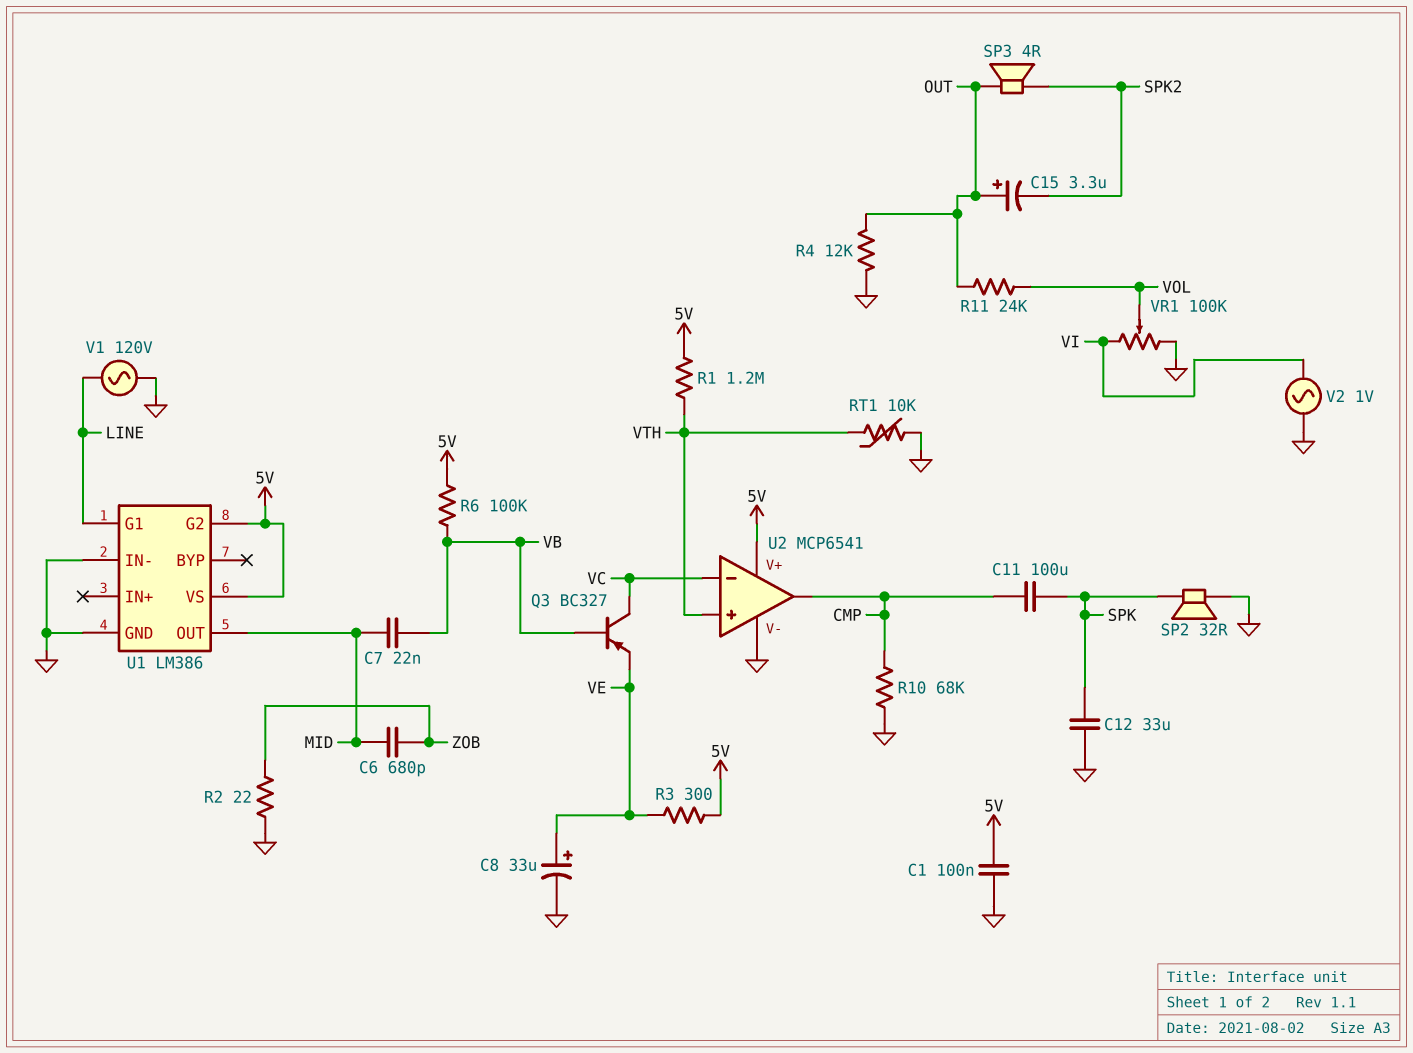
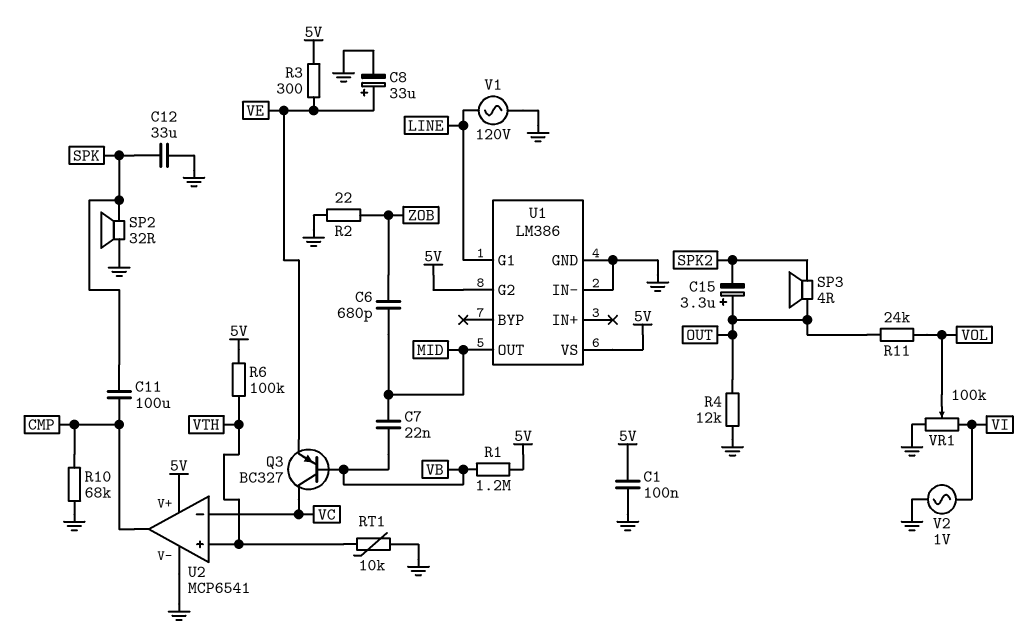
R1: 1.2M (5V, VTH) -> 1.2M (5V, VB)
R6: 100k (5V, VB) -> 100k (5V, VTH)

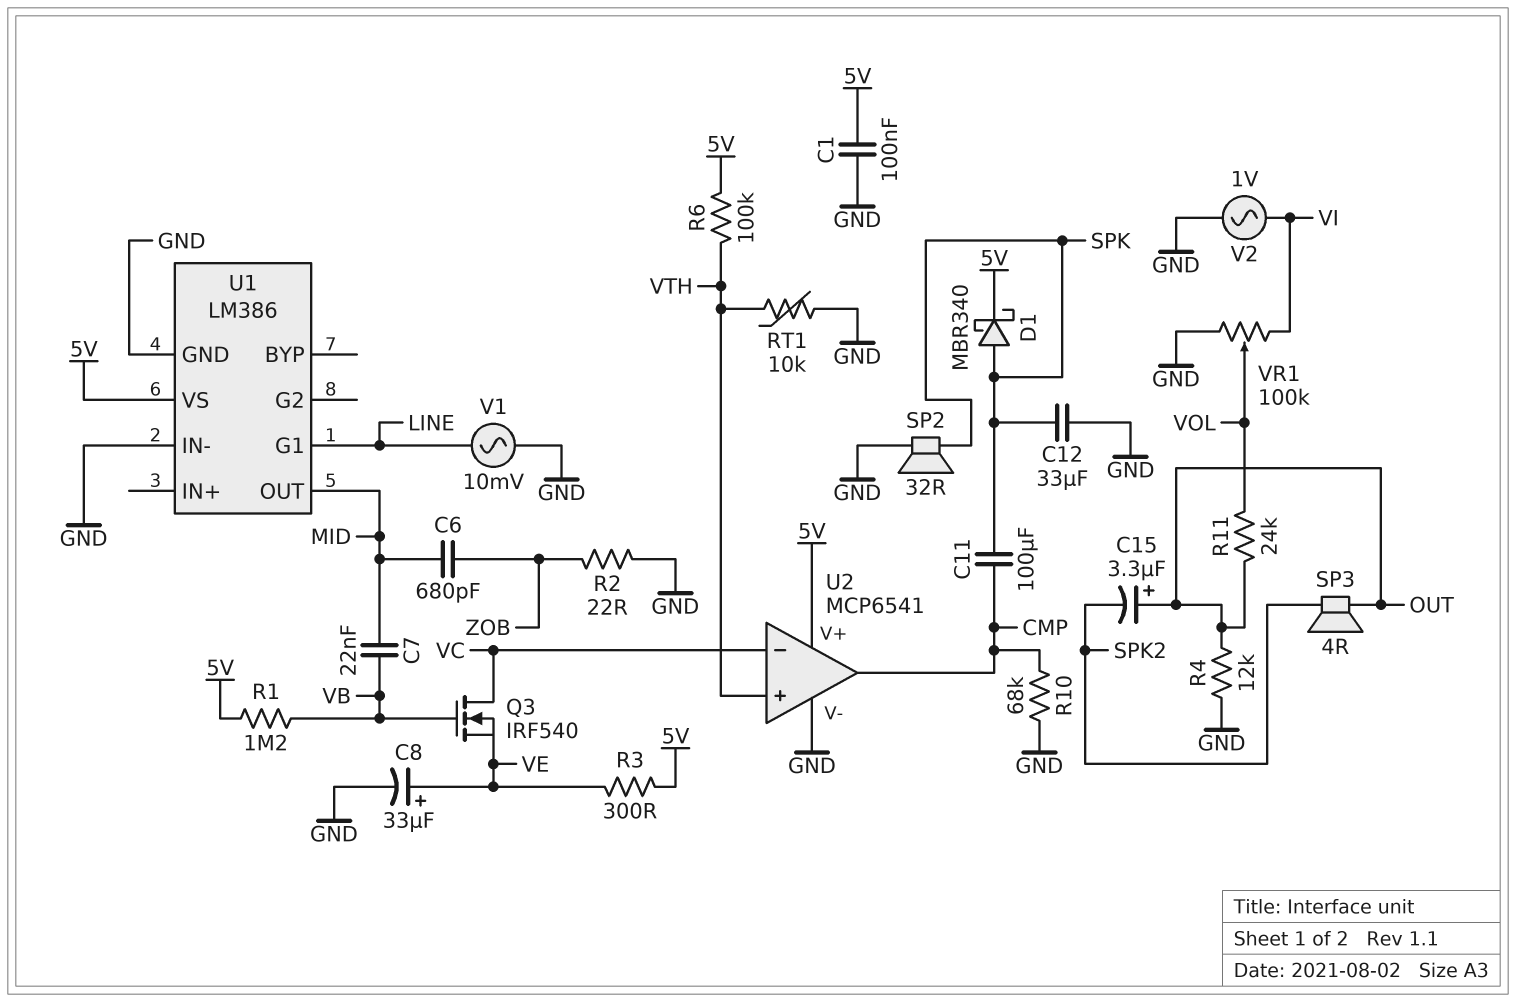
D1: none -> schottky MBR340 (A SPK, K 5V)
Q3: PNP BC327 (B VB, C VC, E VE) -> NMOS IRF540 (G VB, D VC, S VE)
U1 pin G2: 5V -> none
V1: AC 120V (GND, LINE) -> AC 10mV (GND, LINE)

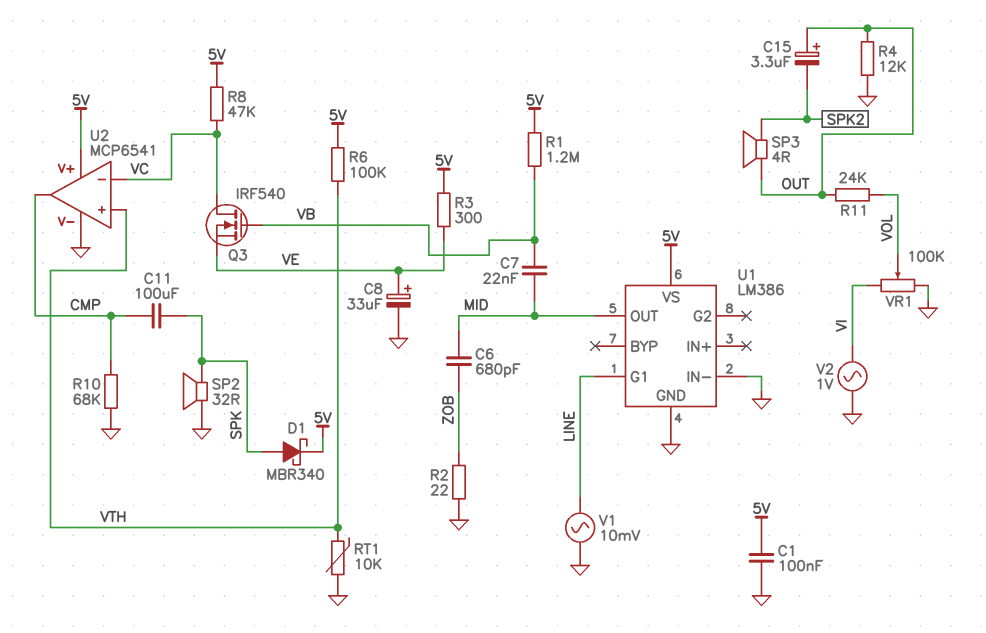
C12: 33uF (GND, SPK) -> none
R8: none -> 47k (5V, VC)

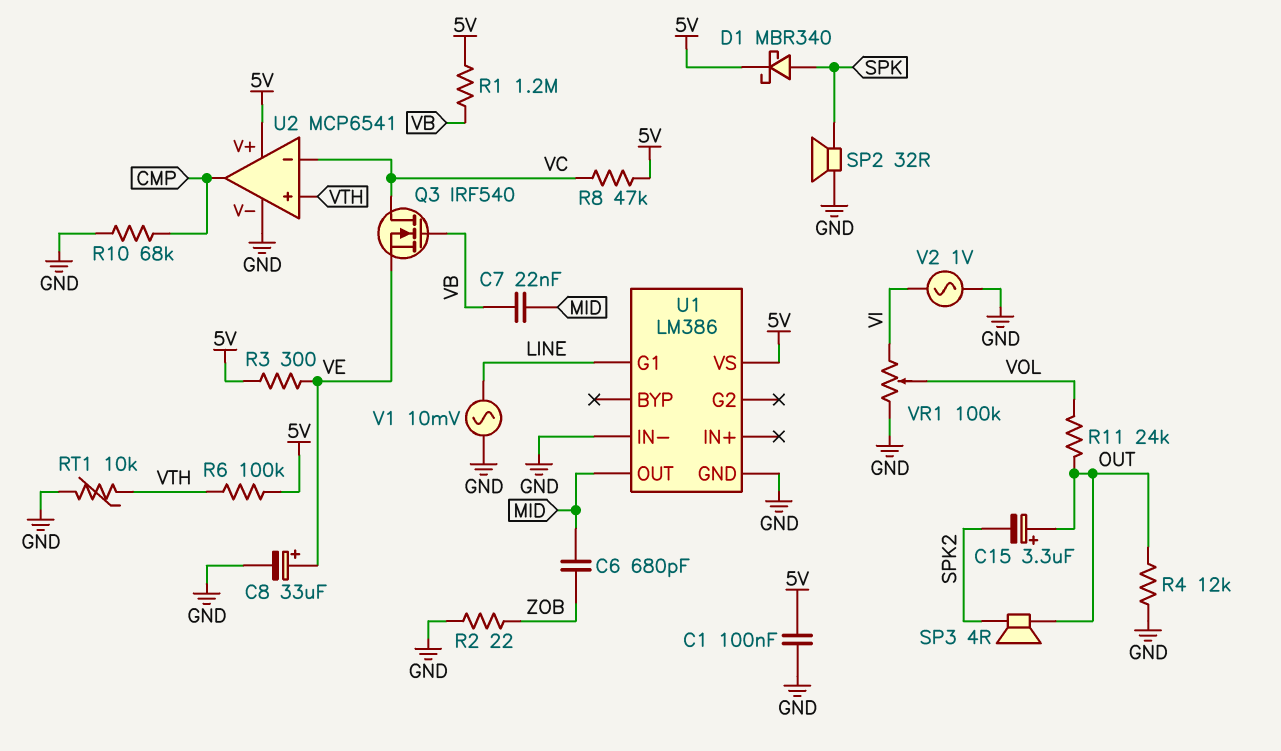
C11: 100uF (CMP, SPK) -> none

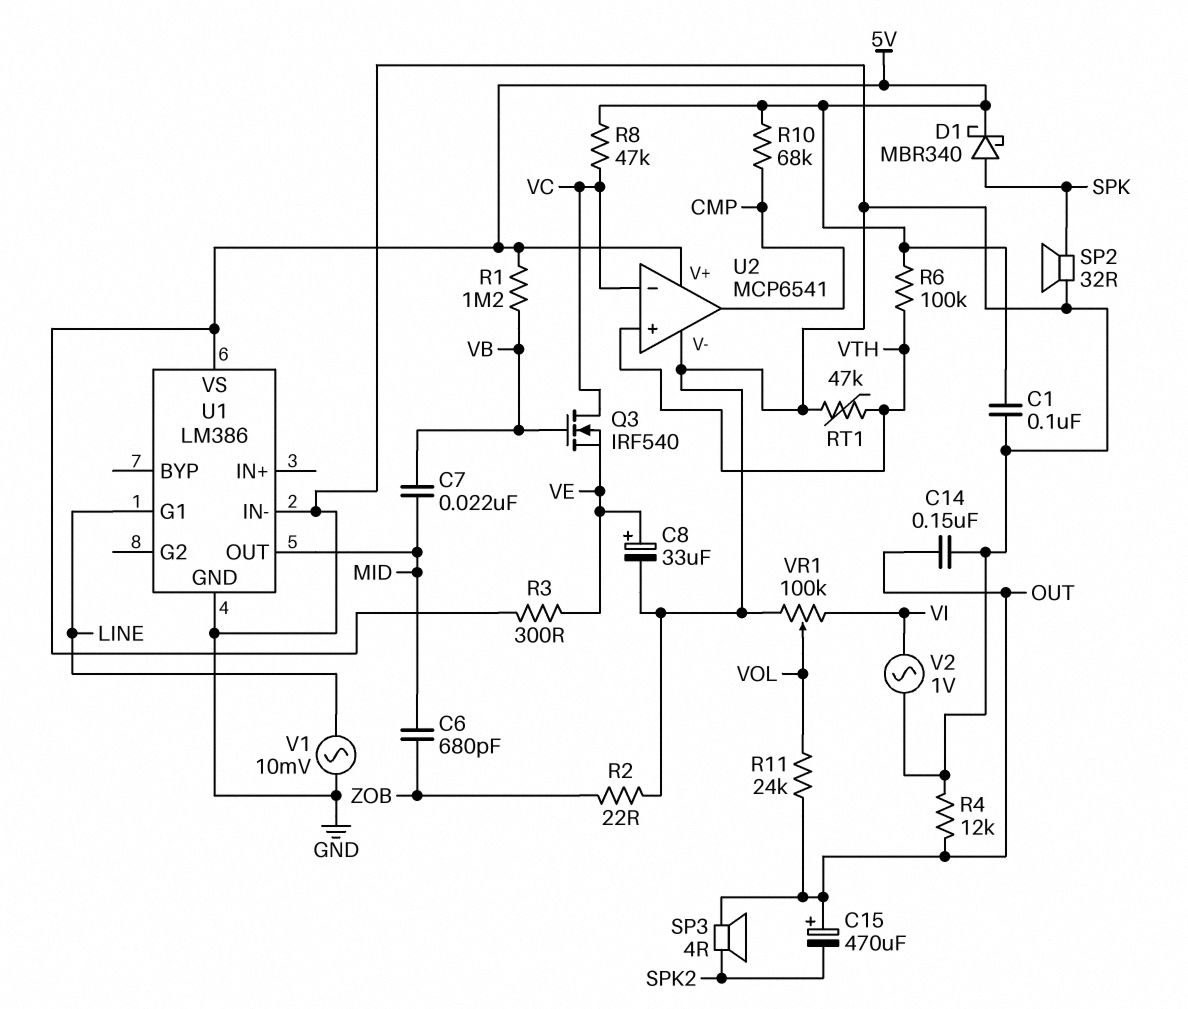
C14: none -> 150nF (GND, OUT)
C15: 3.3uF (plus OUT, minus SPK2) -> 470uF (plus OUT, minus SPK2)
R10: 68k (CMP, GND) -> 68k (5V, CMP)
RT1: 10k (GND, VTH) -> 47k (GND, VTH)

